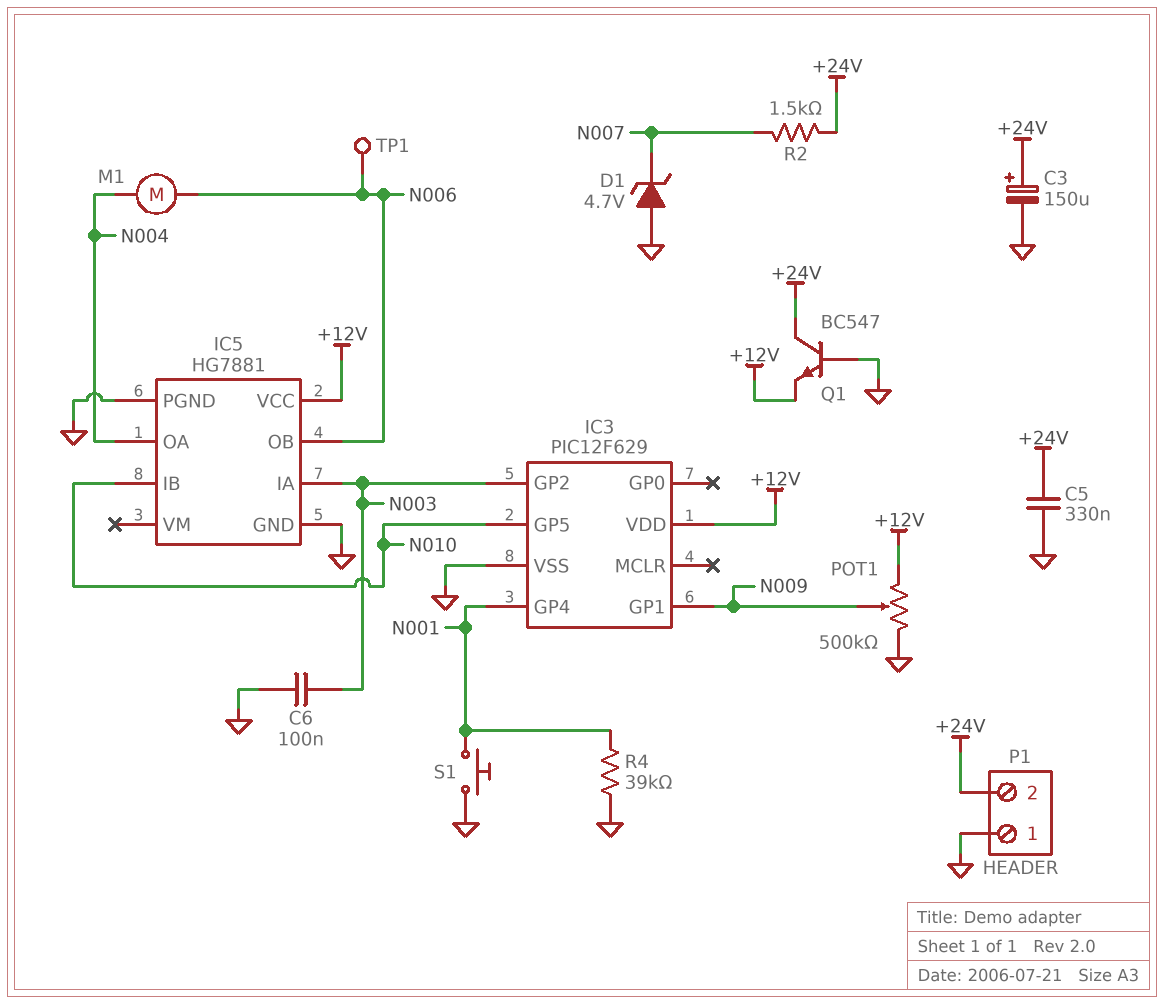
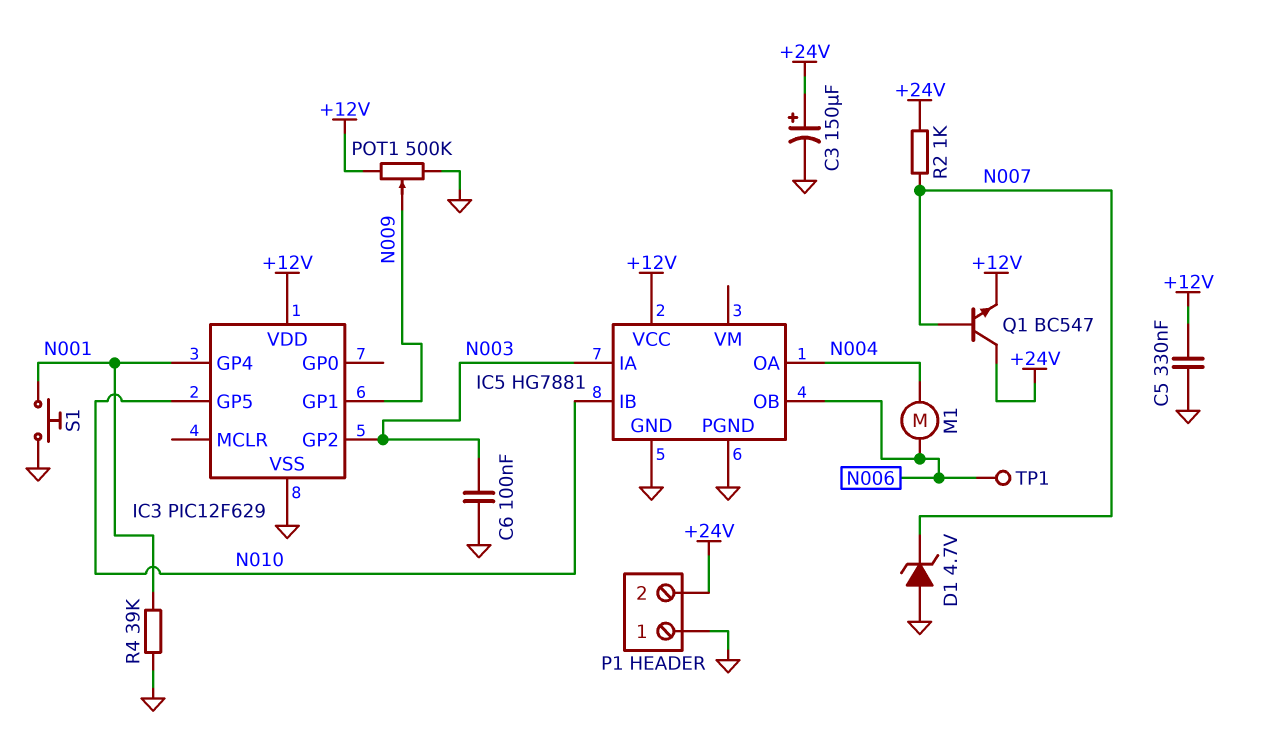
C5: 330nF (+24V, GND) -> 330nF (+12V, GND)
Q1: NPN BC547 (B GND, C +24V, E +12V) -> NPN BC547 (B N007, C +24V, E +12V)
R2: 1.5k (+24V, N007) -> 1k (+24V, N007)

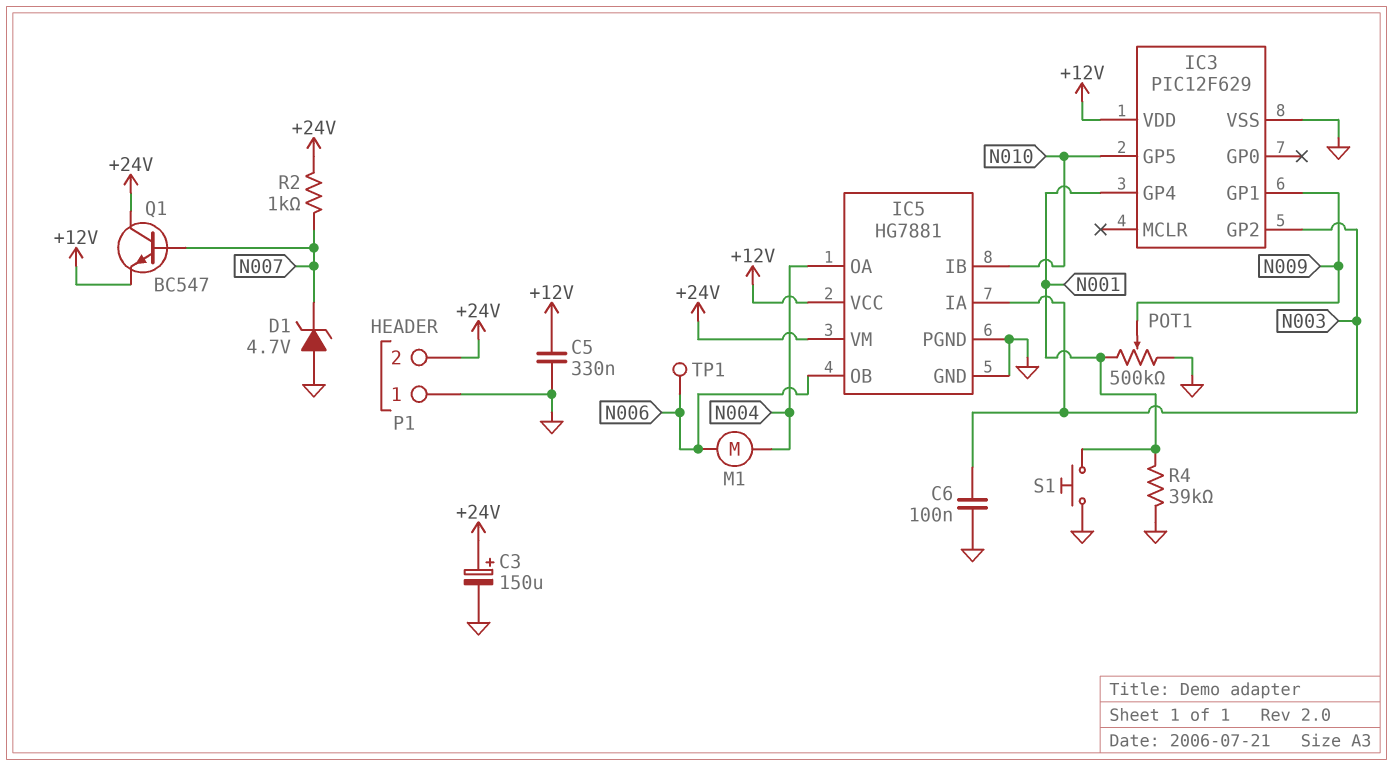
IC5 pin VM: none -> +24V
POT1: 500k (+12V, GND, wiper N009) -> 500k (GND, N001, wiper N009)

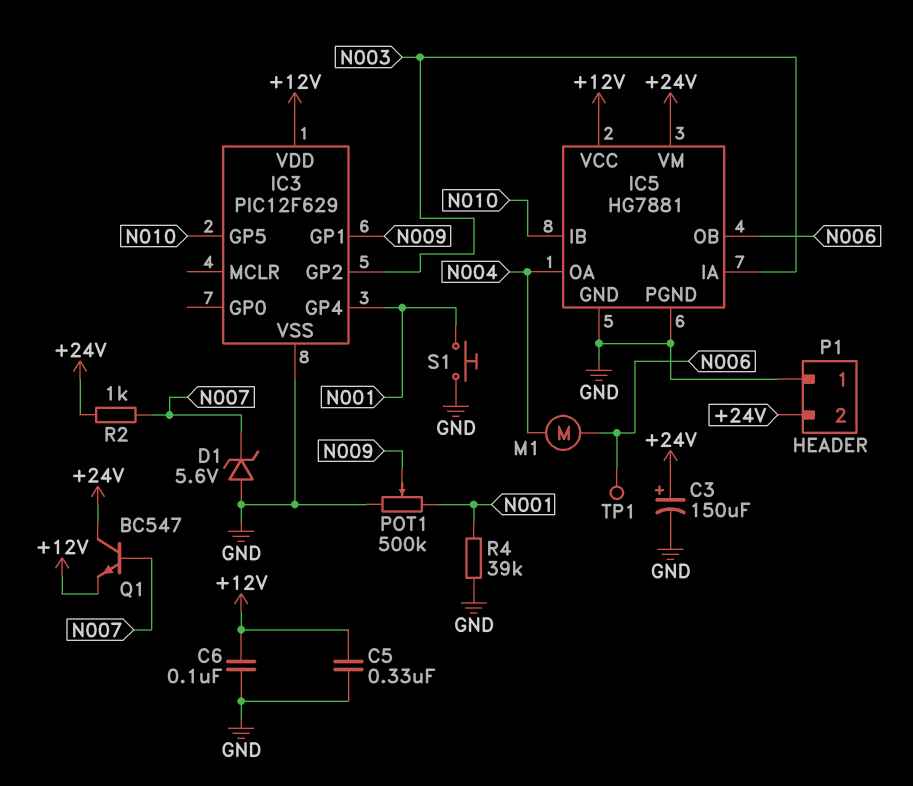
C6: 100nF (GND, N003) -> 100nF (+12V, GND)
D1: zener 4.7V (A GND, K N007) -> zener 5.6V (A GND, K N007)

